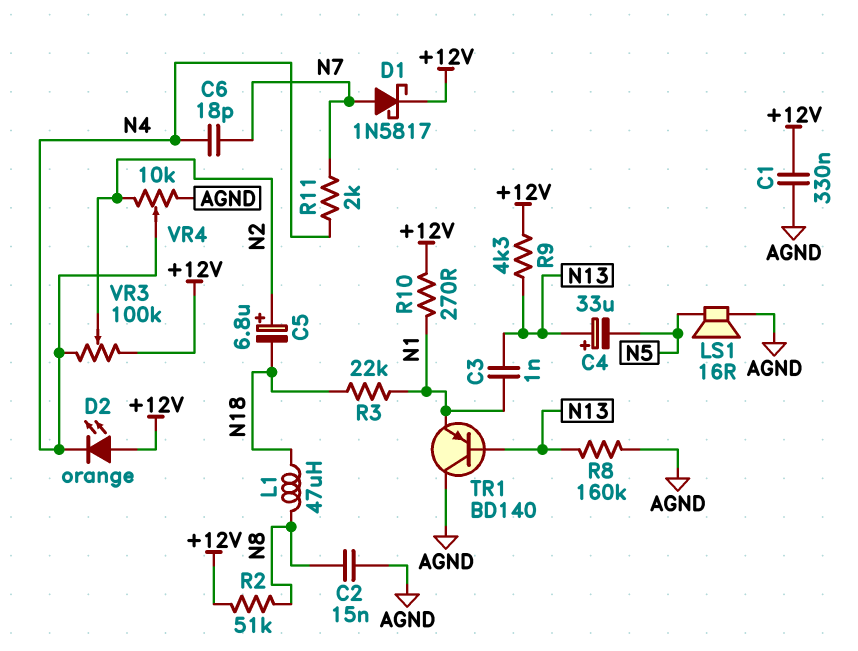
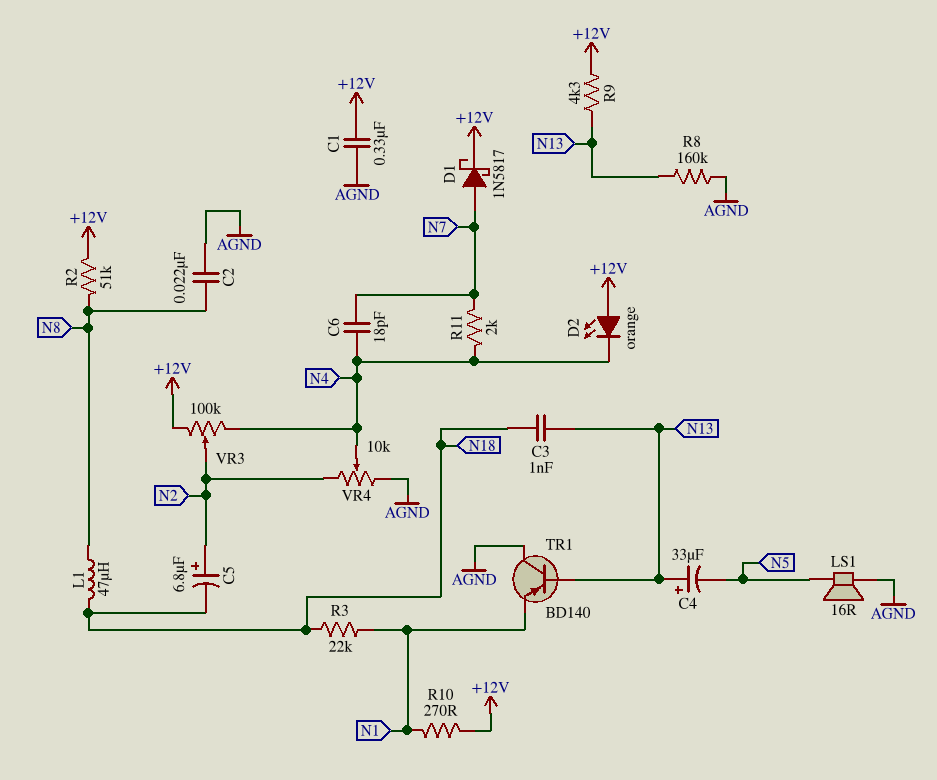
C2: 15nF (AGND, N8) -> 22nF (AGND, N8)
C3: 1nF (N1, N13) -> 1nF (N13, N18)

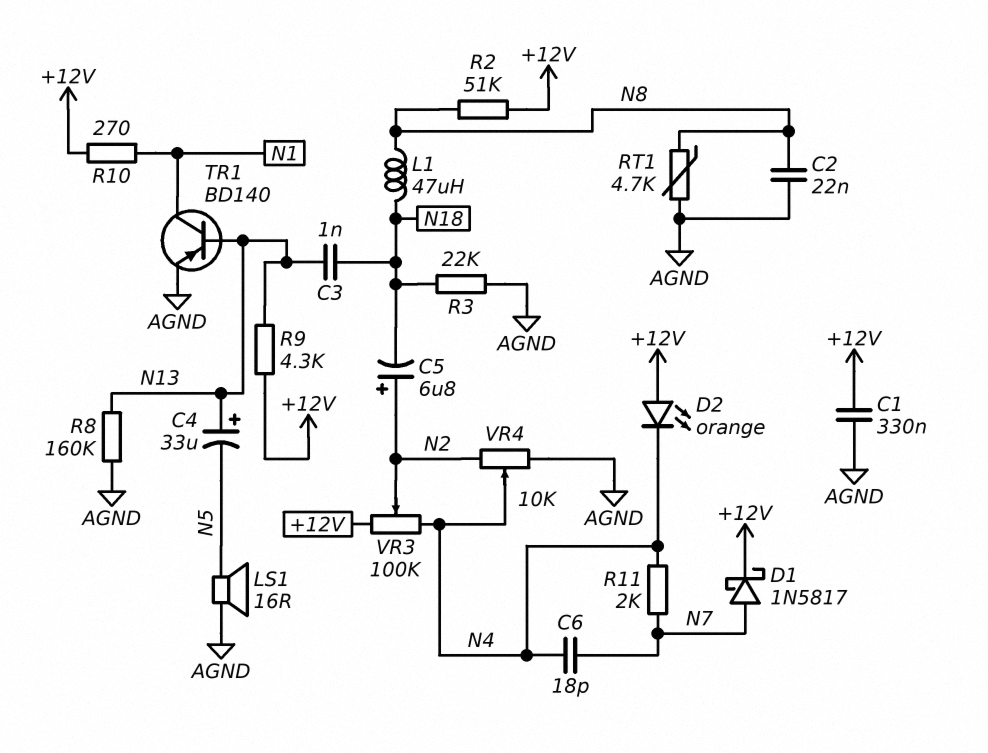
R3: 22k (N1, N18) -> 22k (AGND, N18)
RT1: none -> 4.7k (AGND, N8)
TR1: PNP BD140 (B N13, C AGND, E N1) -> PNP BD140 (B N13, C N1, E AGND)

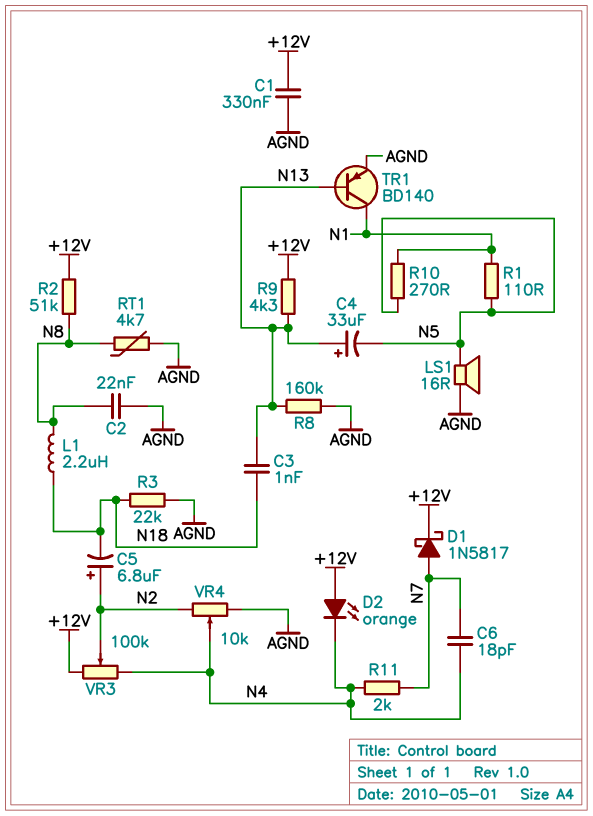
L1: 47uH (N8, N18) -> 2.2uH (N8, N18)
R1: none -> 110 (N1, N5)
R10: 270 (+12V, N1) -> 270 (N1, N5)

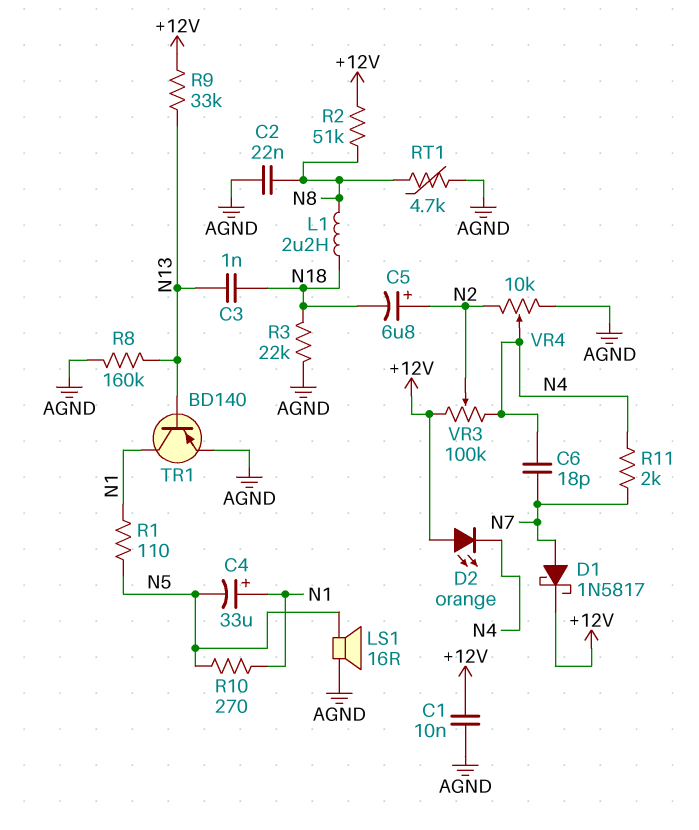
C1: 330nF (+12V, AGND) -> 10nF (+12V, AGND)
C4: 33uF (plus N13, minus N5) -> 33uF (plus N1, minus N5)
R9: 4.3k (+12V, N13) -> 33k (+12V, N13)

